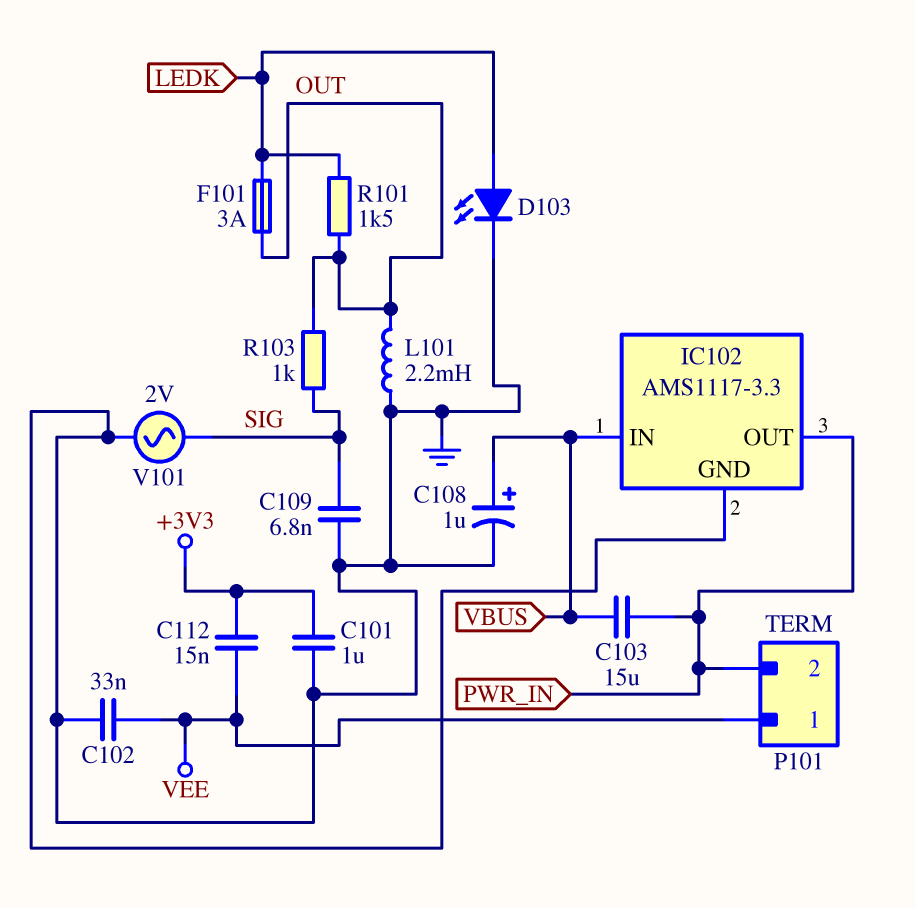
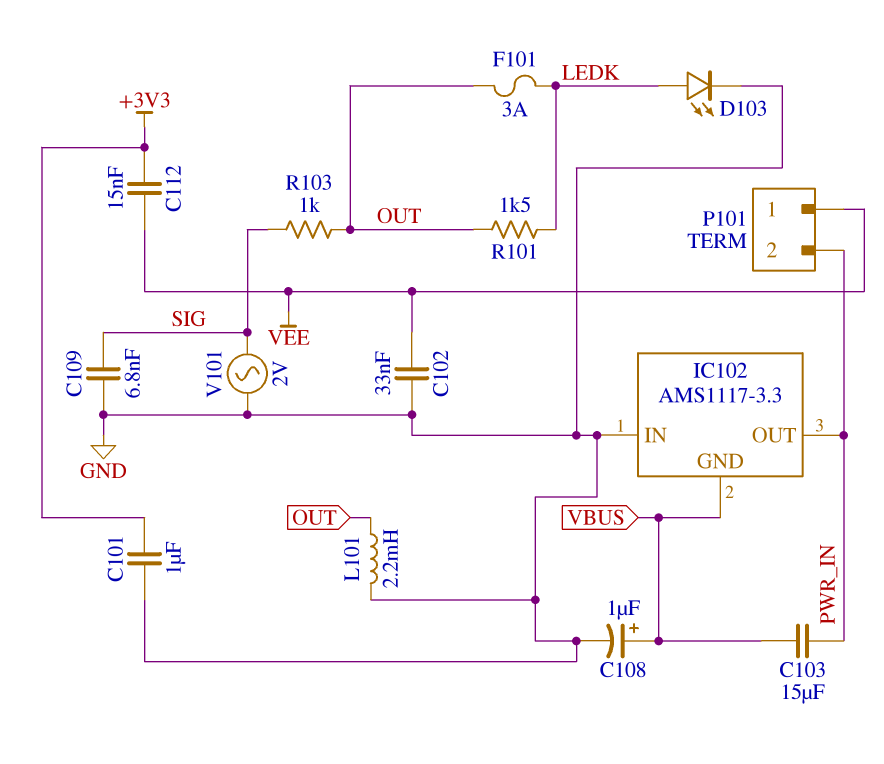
IC102 pin GND: GND -> VBUS
IC102 pin IN: VBUS -> GND

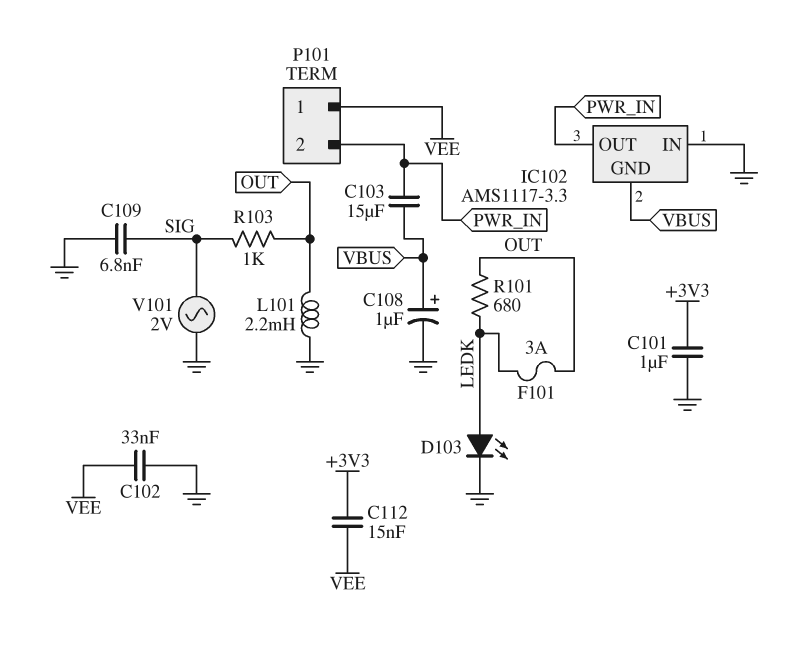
R101: 1.5k (LEDK, OUT) -> 680 (LEDK, OUT)

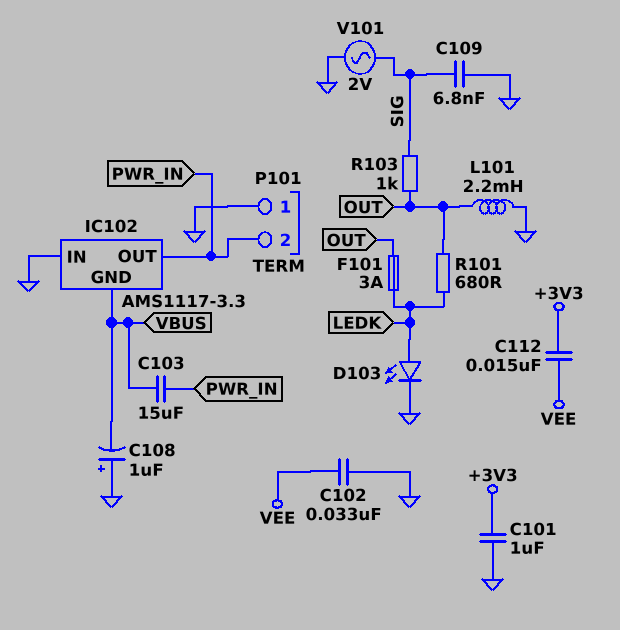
C108: 1uF (plus VBUS, minus GND) -> 1uF (plus GND, minus VBUS)
P101 pin 1: VEE -> GND

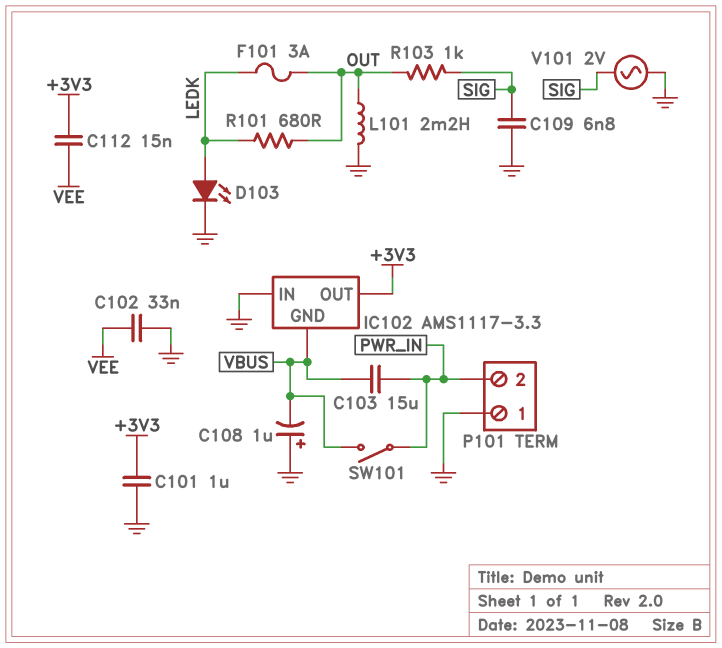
IC102 pin OUT: PWR_IN -> +3V3
SW101: none -> switch (PWR_IN, VBUS)

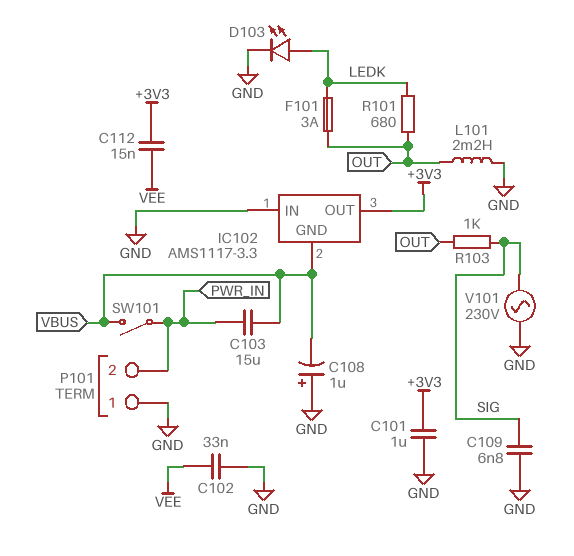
V101: AC 2V (GND, SIG) -> AC 230V (GND, SIG)

